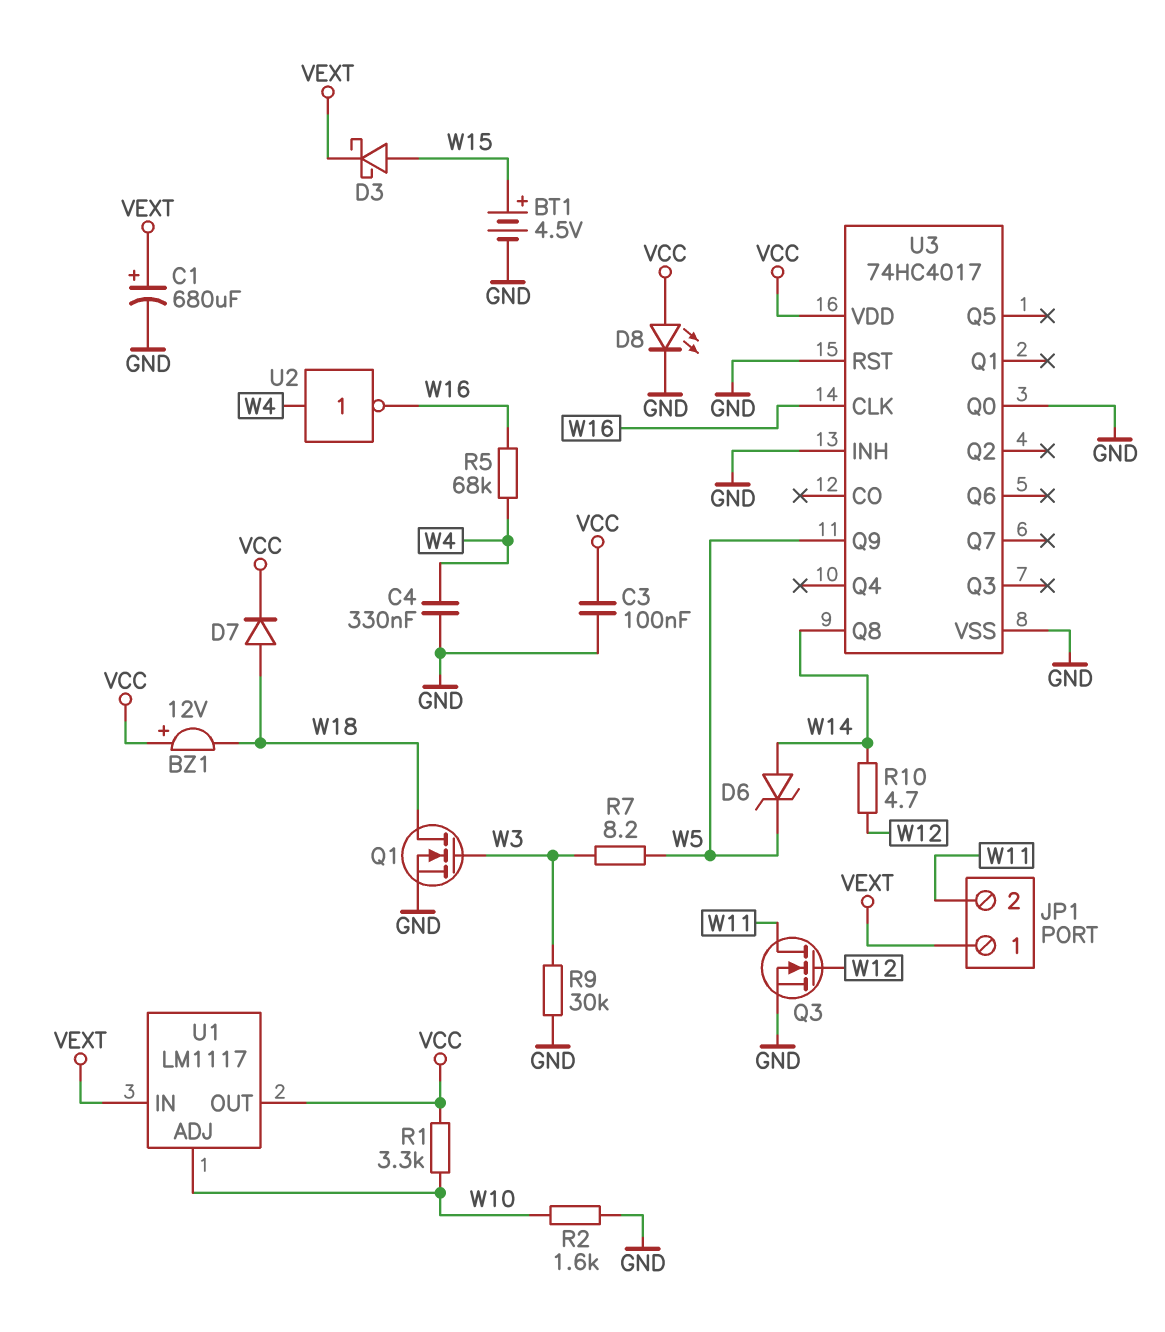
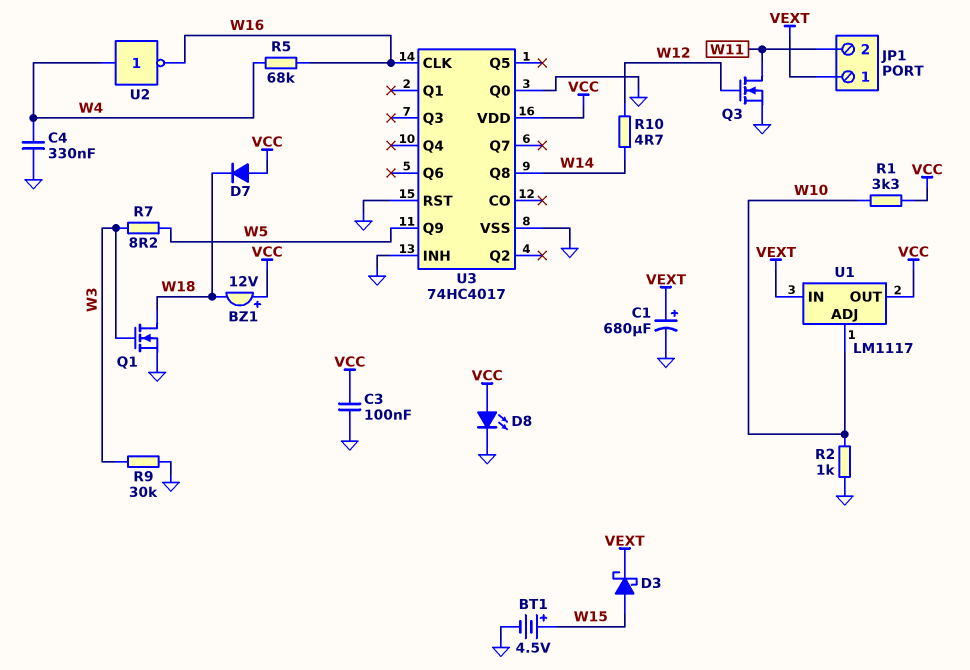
D6: zener (A W14, K W5) -> none
D7: diode (A W18, K VCC) -> diode (A VCC, K W18)
R2: 1.6k (GND, W10) -> 1k (GND, W10)

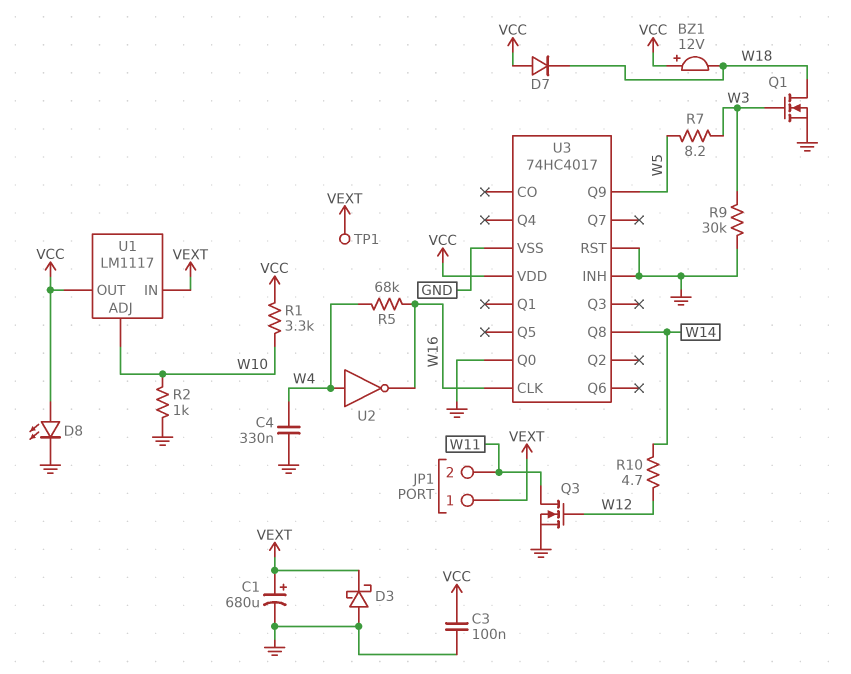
BT1: 4.5V (plus W15, minus GND) -> none
D3: schottky (A W15, K VEXT) -> schottky (A GND, K VEXT)
TP1: none -> test point (VEXT)

